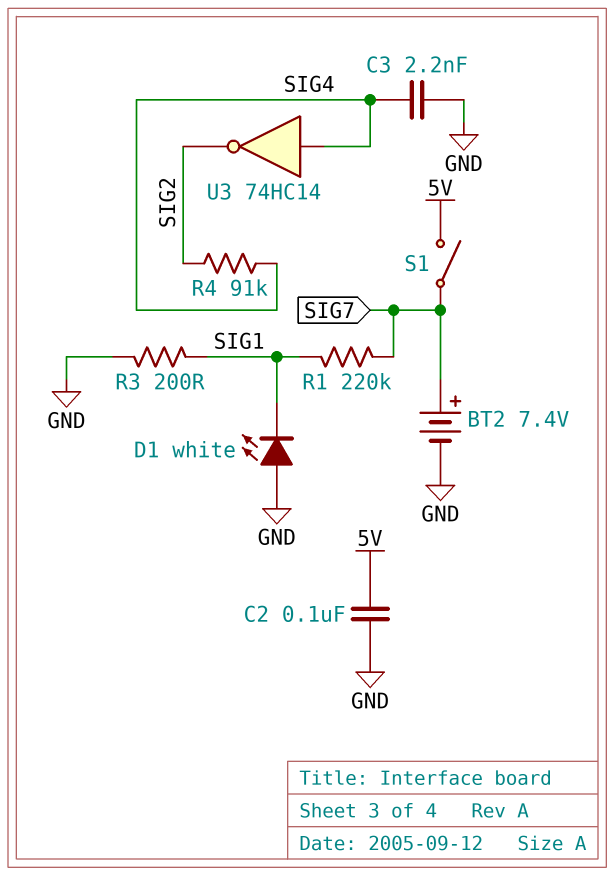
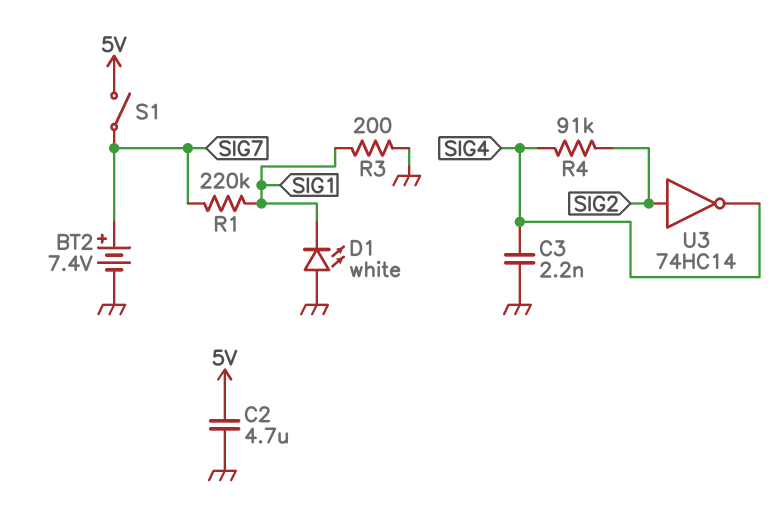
C2: 100nF (5V, GND) -> 4.7uF (5V, GND)
U3: NOT 74HC14 (in SIG4, out SIG2) -> NOT 74HC14 (in SIG2, out SIG4)

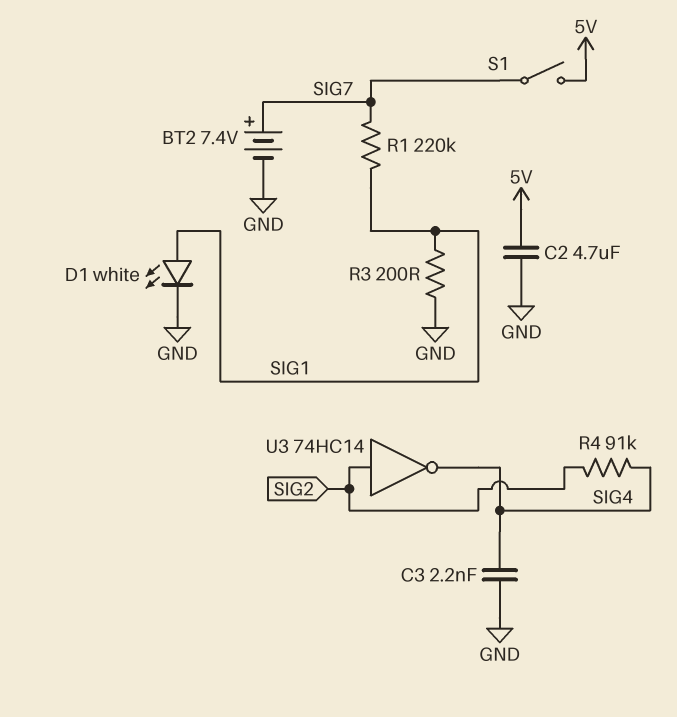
D1: LED white (A GND, K SIG1) -> LED white (A SIG1, K GND)

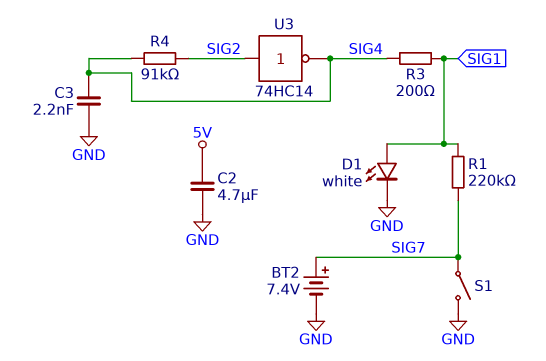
R3: 200 (GND, SIG1) -> 200 (SIG1, SIG4)
S1: switch (5V, SIG7) -> switch (GND, SIG7)

